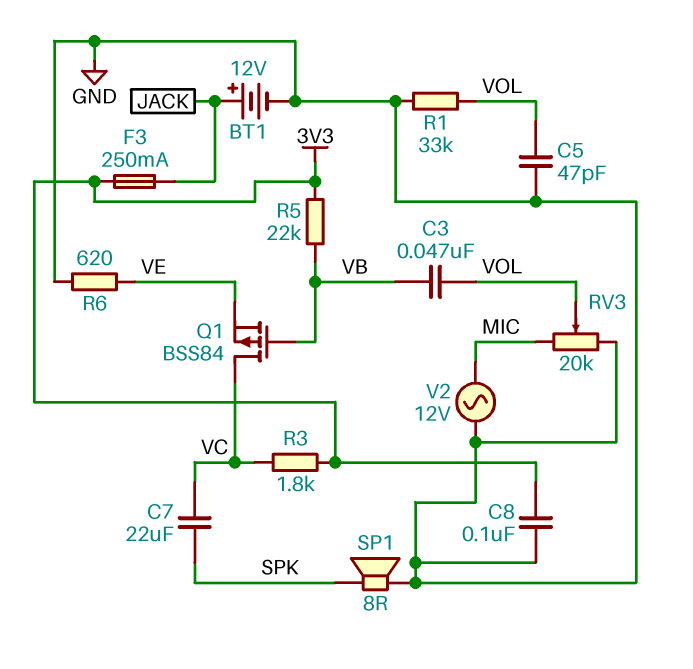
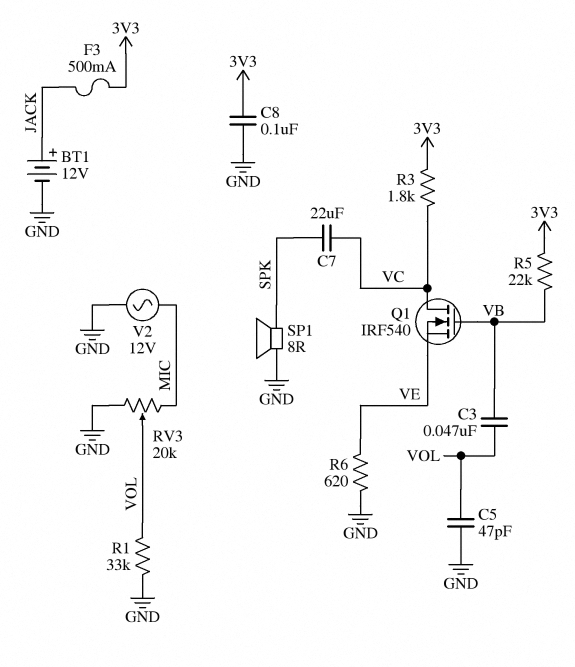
F3: 250mA (3V3, JACK) -> 500mA (3V3, JACK)
Q1: PMOS BSS84 (G VB, D VC, S VE) -> NMOS IRF540 (G VB, D VC, S VE)

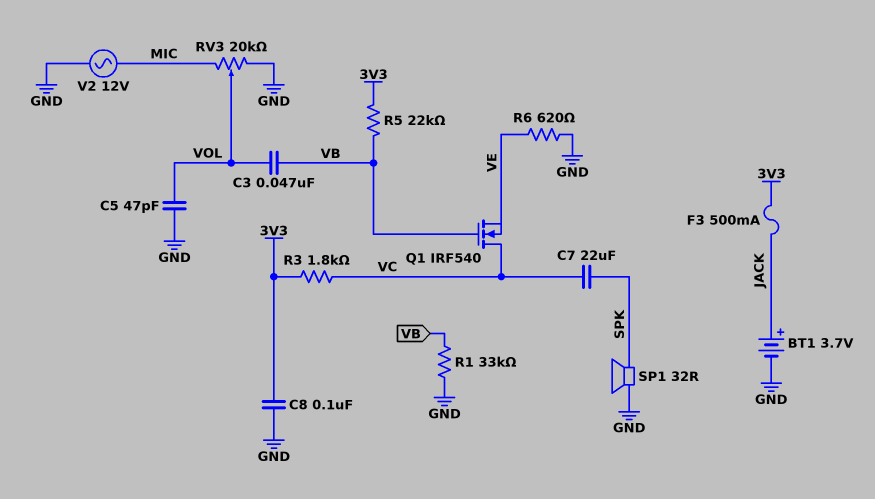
BT1: 12V (plus JACK, minus GND) -> 3.7V (plus JACK, minus GND)
R1: 33k (GND, VOL) -> 33k (GND, VB)
SP1: speaker 8R (GND, SPK) -> speaker 32R (GND, SPK)

